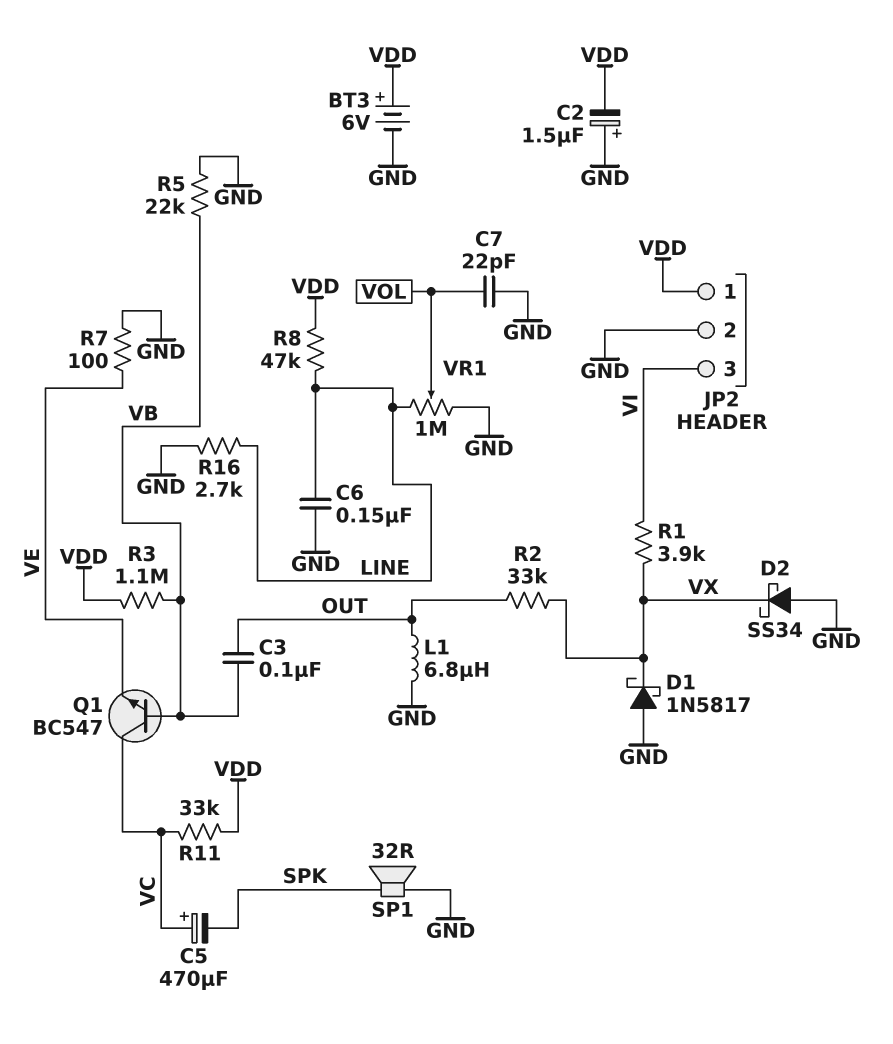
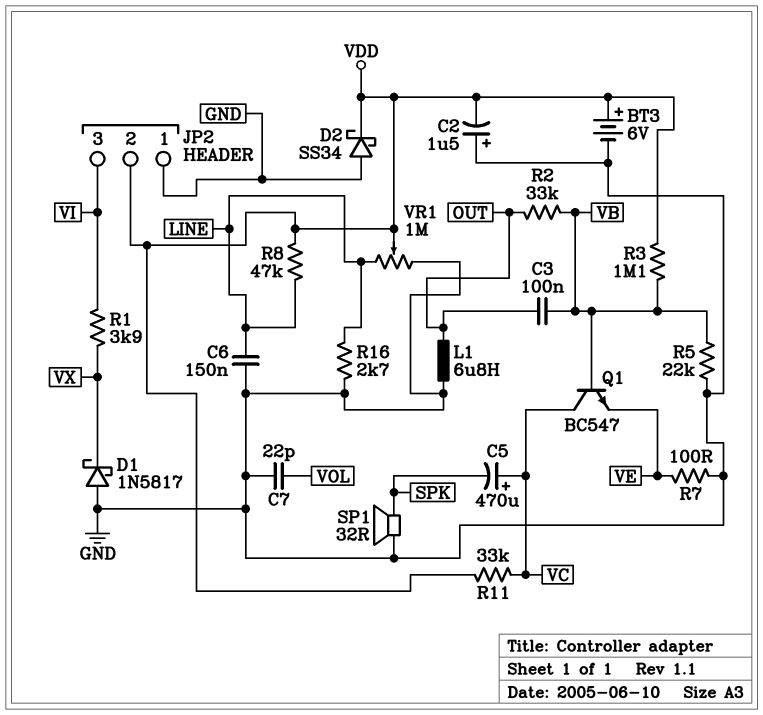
D2: schottky SS34 (A GND, K VX) -> schottky SS34 (A GND, K VDD)
JP2 pin 1: VDD -> GND
JP2 pin 2: GND -> VDD
R2: 33k (OUT, VX) -> 33k (OUT, VB)
VR1: 1M (GND, LINE, wiper VOL) -> 1M (GND, LINE, wiper VDD)

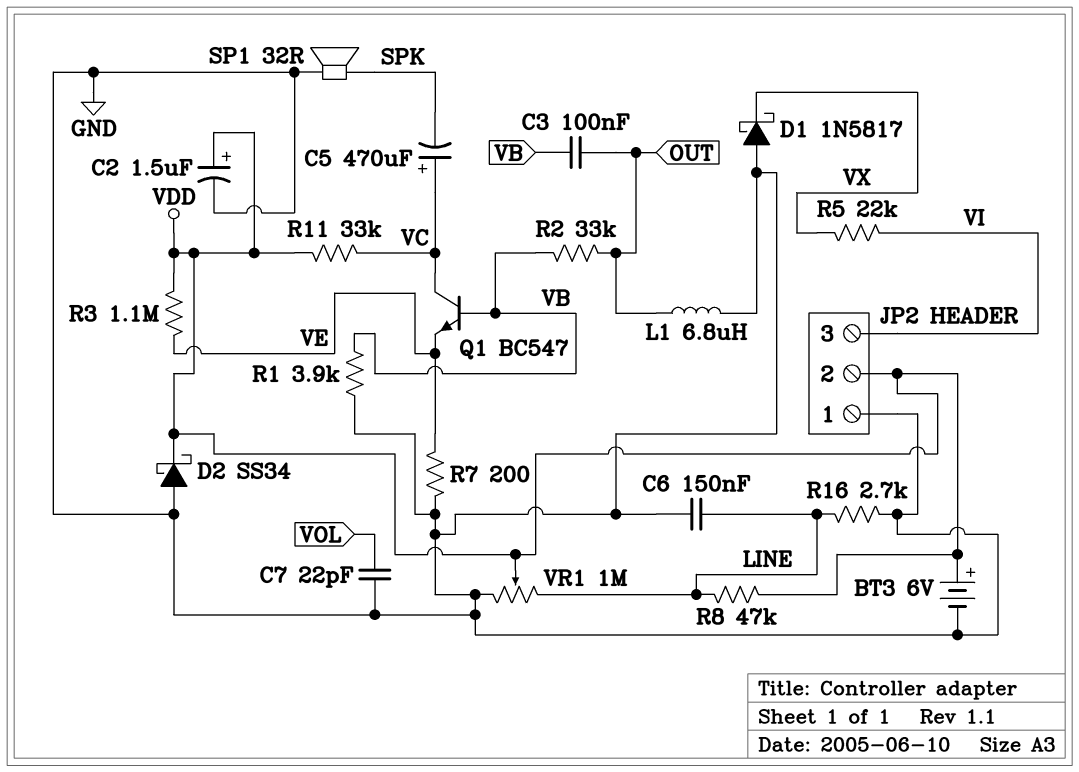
C2: 1.5uF (plus GND, minus VDD) -> 1.5uF (plus VDD, minus GND)
R1: 3.9k (VI, VX) -> 3.9k (GND, VB)
R3: 1.1M (VB, VDD) -> 1.1M (VDD, VE)
R5: 22k (GND, VB) -> 22k (VI, VX)
R7: 100 (GND, VE) -> 200 (GND, VE)

